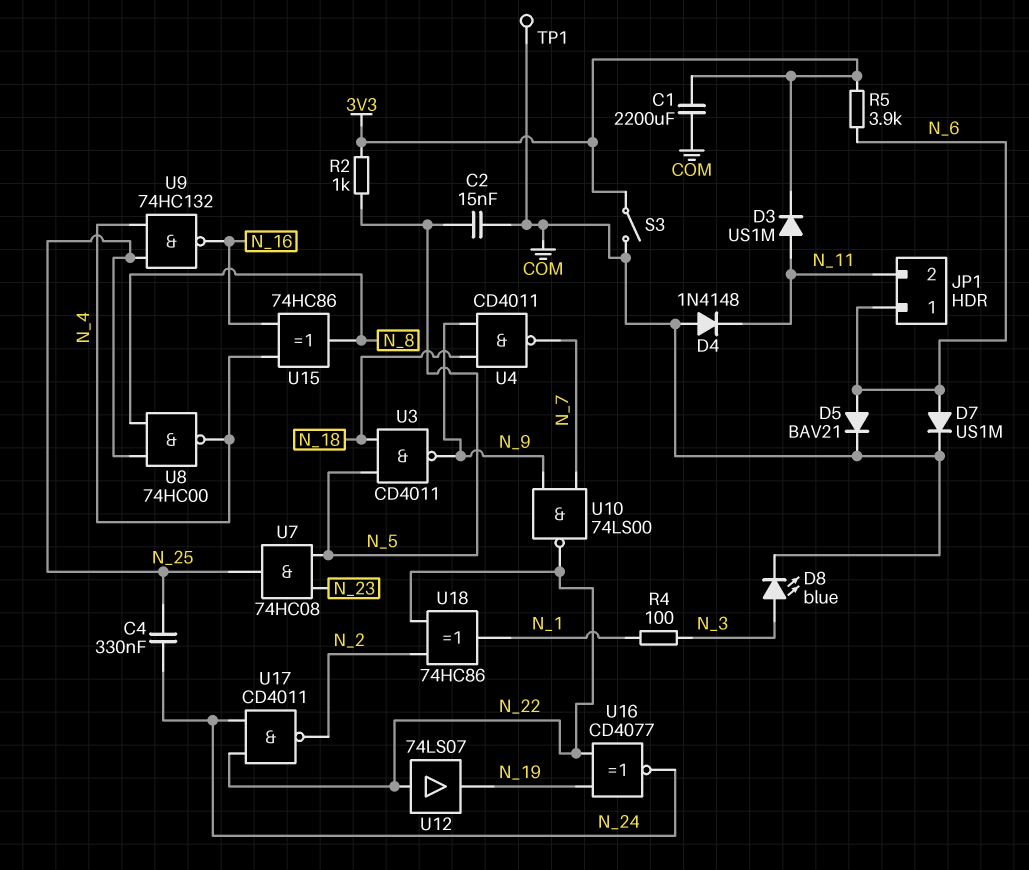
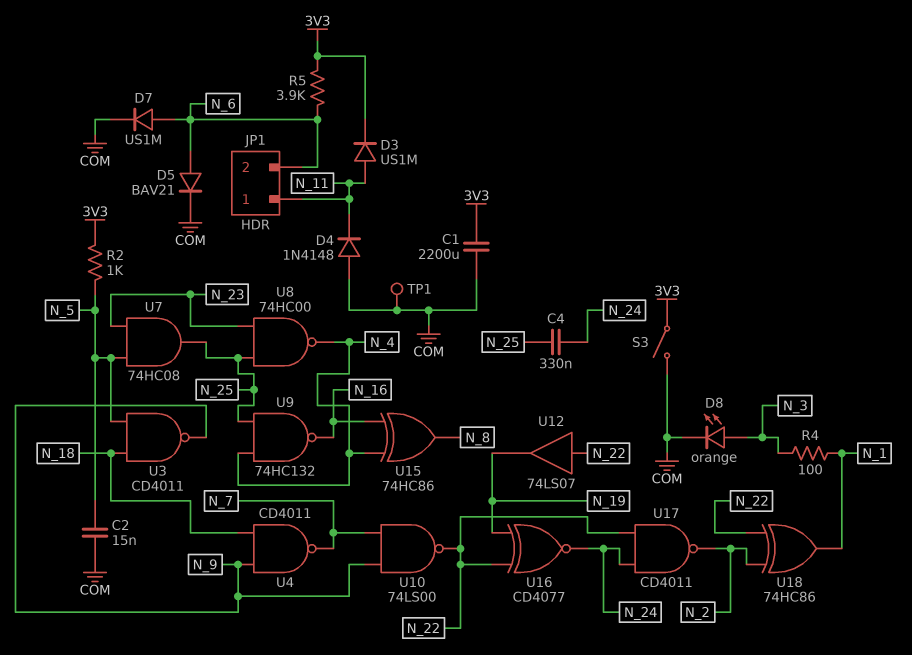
D8: LED blue (A N_3, K COM) -> LED orange (A N_3, K COM)
JP1 pin 1: N_6 -> N_11
JP1 pin 2: N_11 -> N_6
U8: NAND 74HC00 (in N_8, in N_25, out N_4) -> NAND 74HC00 (in N_23, in N_25, out N_4)

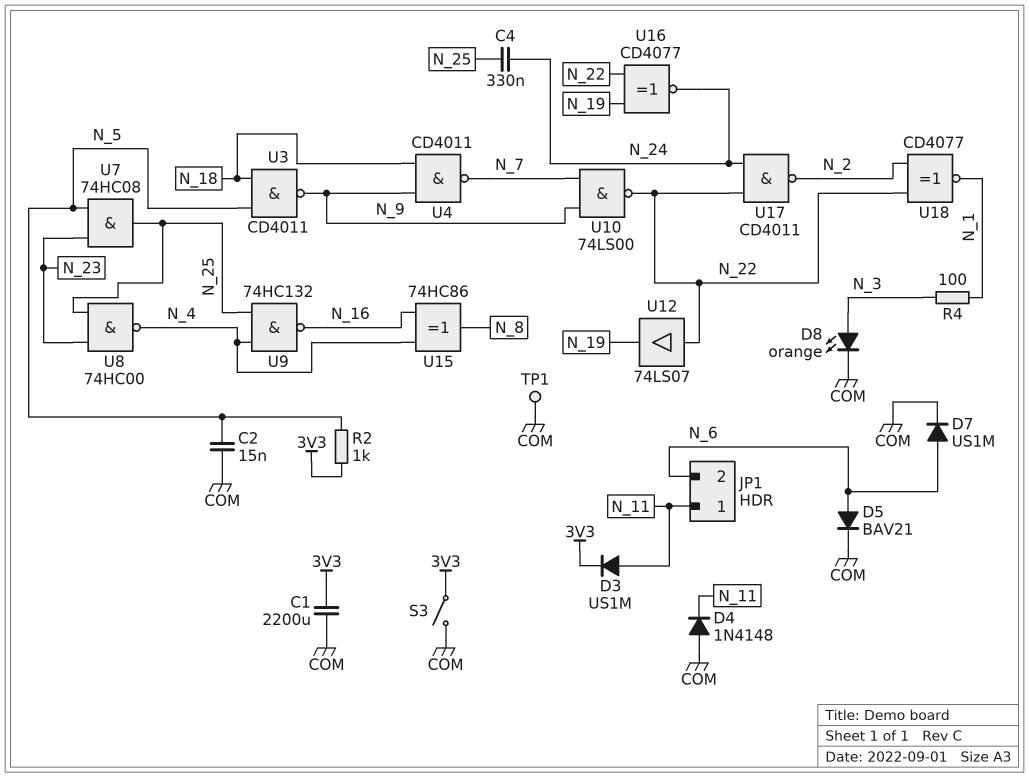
R5: 3.9k (3V3, N_6) -> none
U18: XOR 74HC86 (in N_2, in N_22, out N_1) -> XNOR CD4077 (in N_2, in N_22, out N_1)

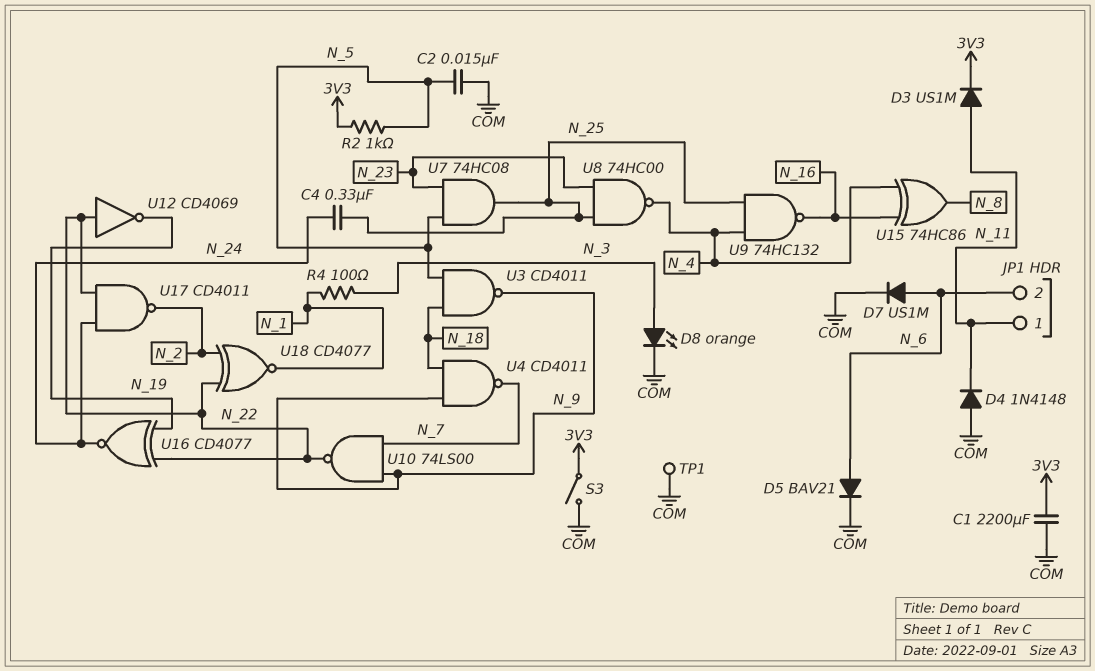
U12: buffer 74LS07 (in N_22, out N_19) -> NOT CD4069 (in N_22, out N_19)

